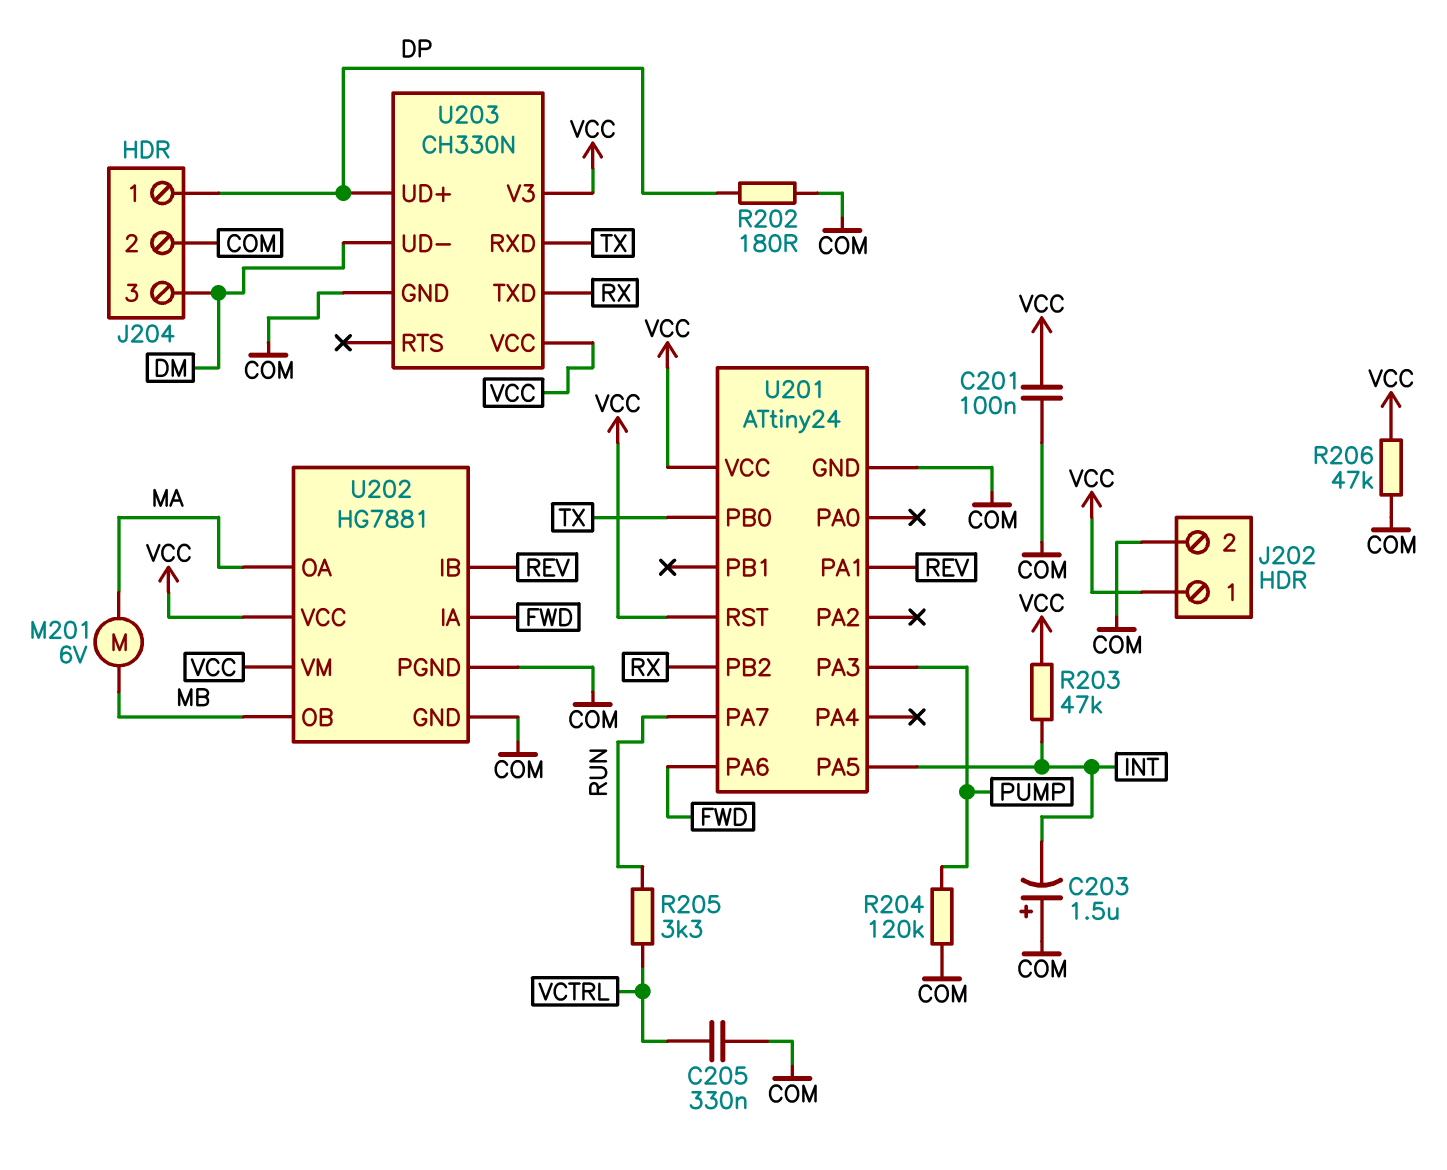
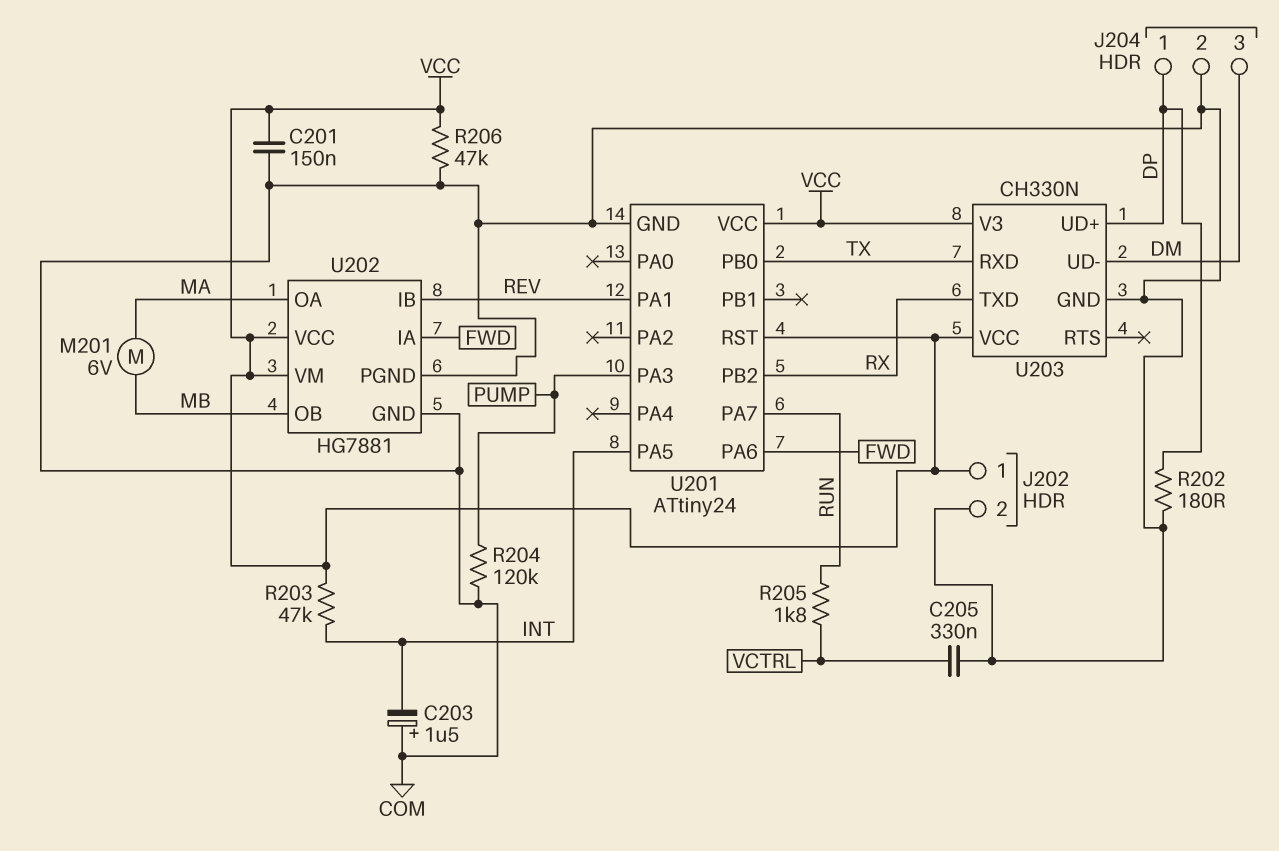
C201: 100nF (COM, VCC) -> 150nF (COM, VCC)
R205: 3.3k (RUN, VCTRL) -> 1.8k (RUN, VCTRL)

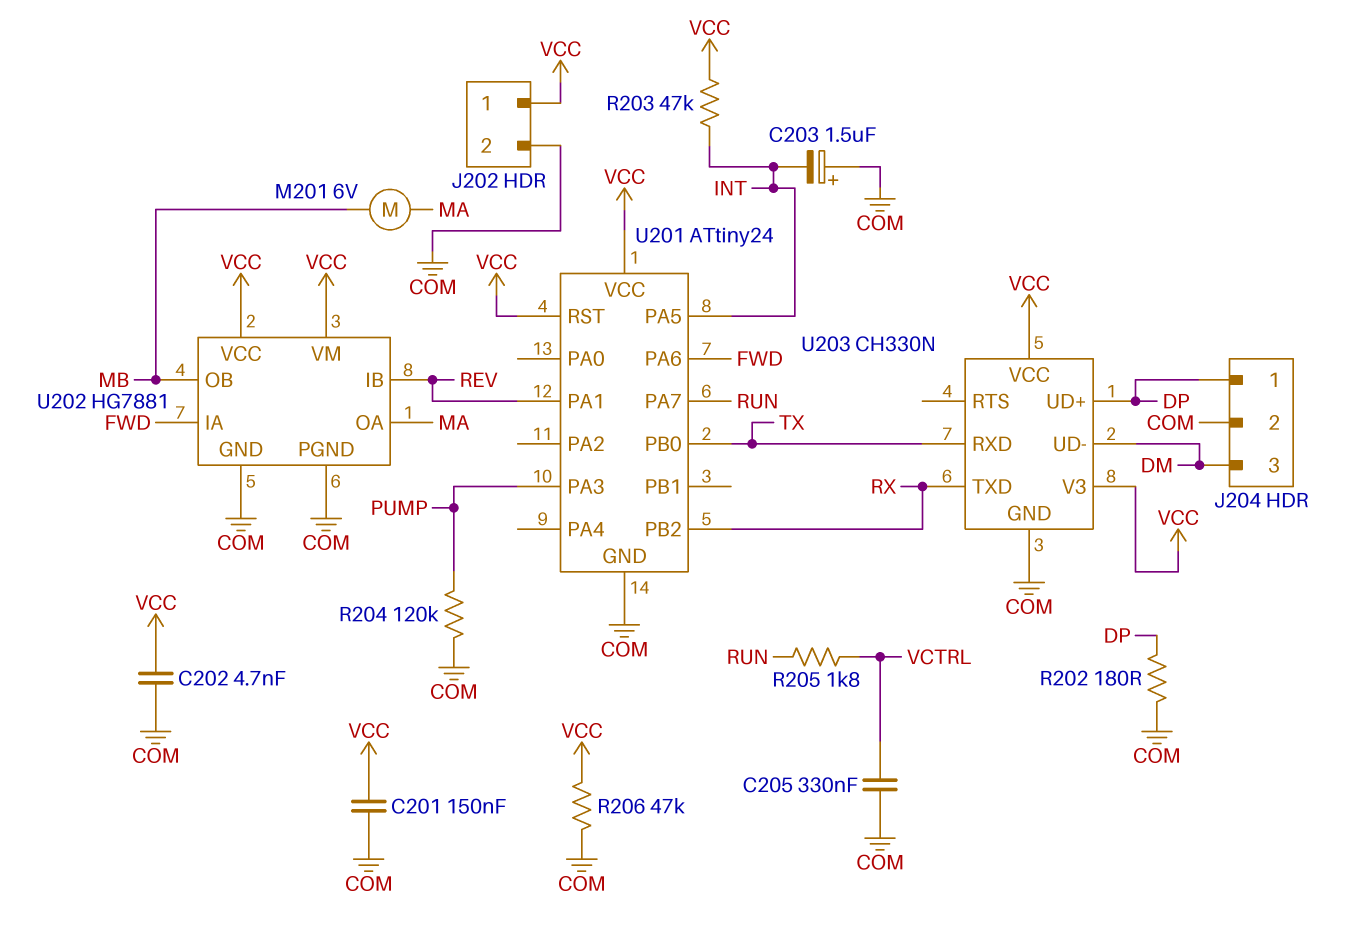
C202: none -> 4.7nF (COM, VCC)

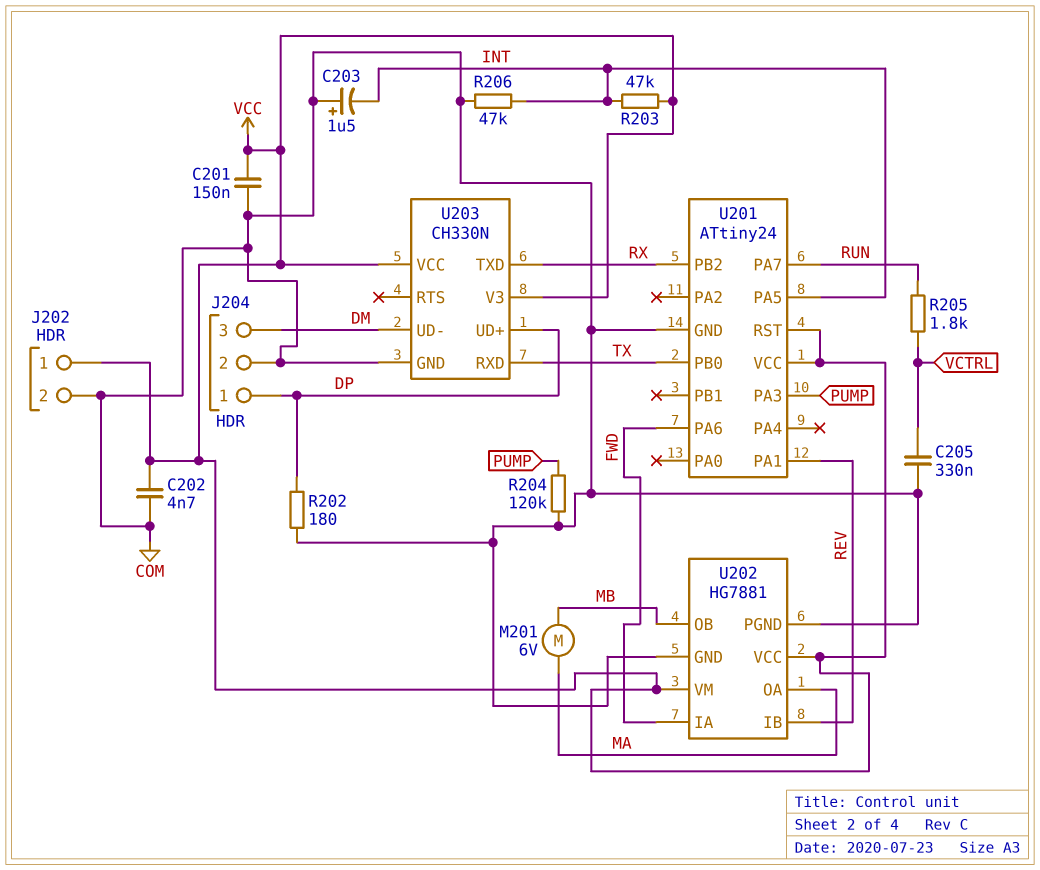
R206: 47k (COM, VCC) -> 47k (COM, INT)

